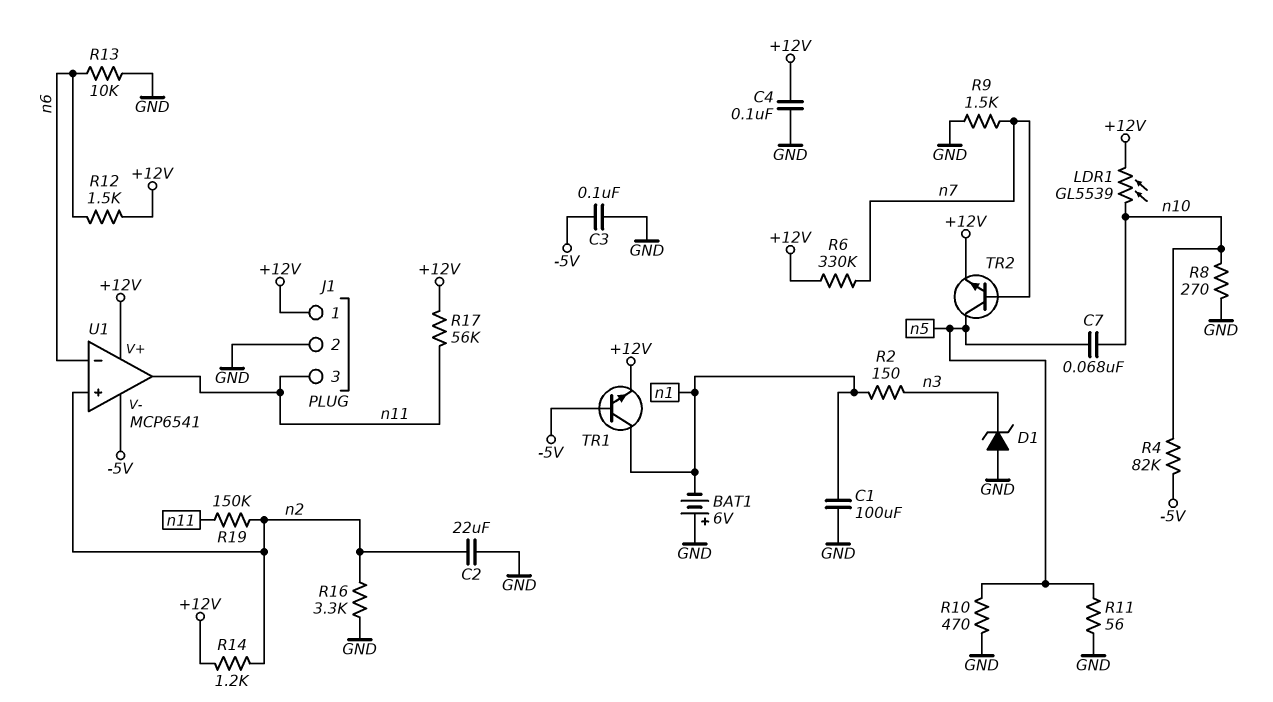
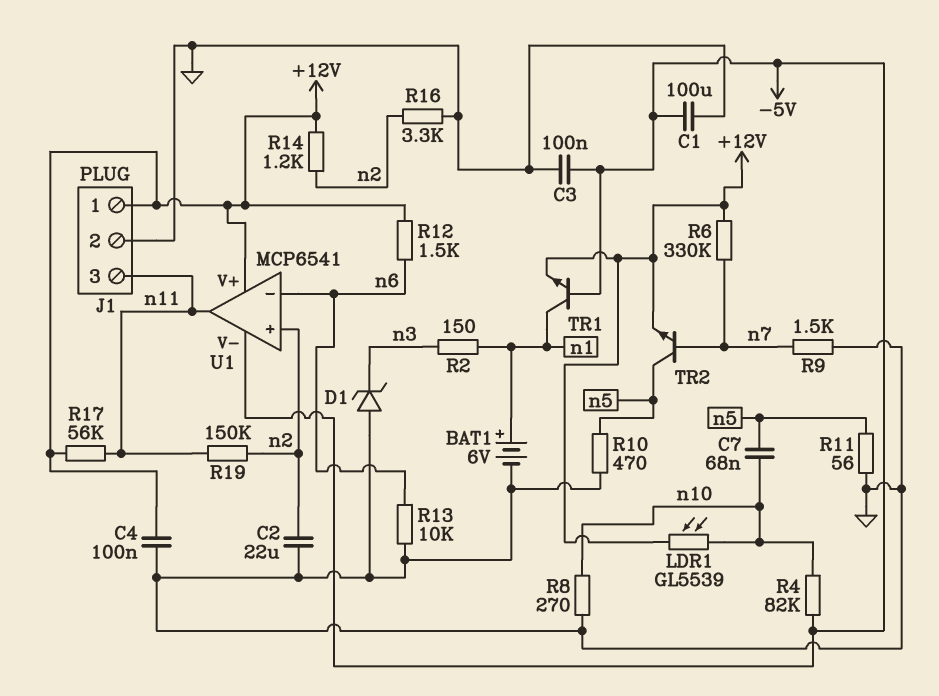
BAT1: 6V (plus GND, minus n1) -> 6V (plus n1, minus GND)
C1: 100uF (GND, n1) -> 100uF (-5V, GND)

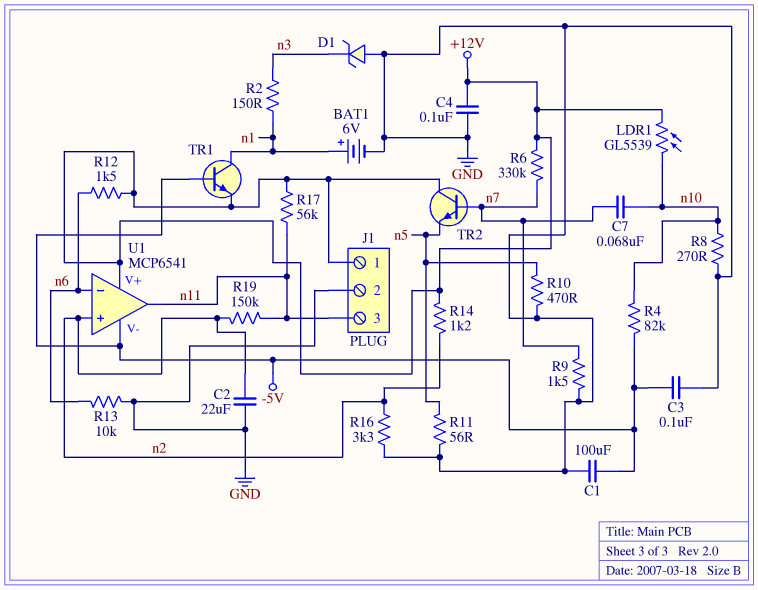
C7: 68nF (n5, n10) -> 68nF (n7, n10)
TR2: NPN (B n7, C n5, E +12V) -> NPN (B n7, C +12V, E n5)

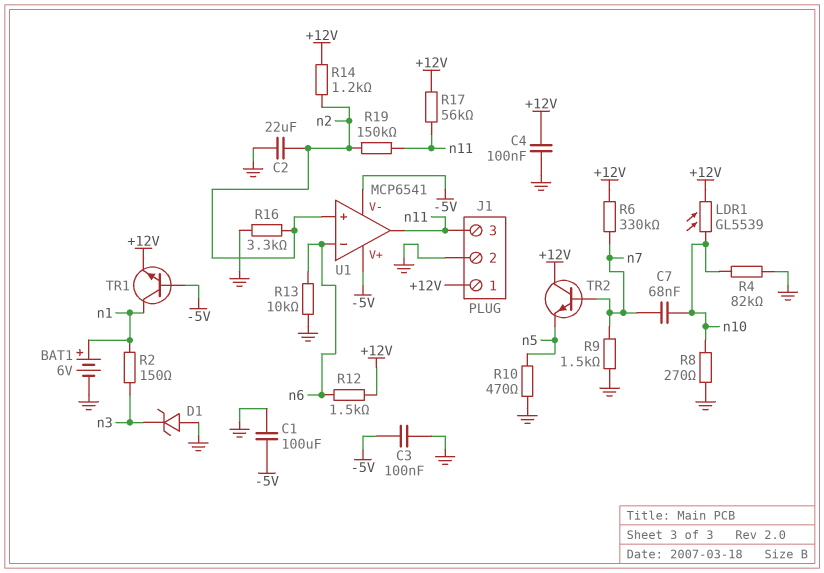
R4: 82k (-5V, n10) -> 82k (GND, n10)
R11: 56 (GND, n5) -> none
U1 pin V+: +12V -> -5V

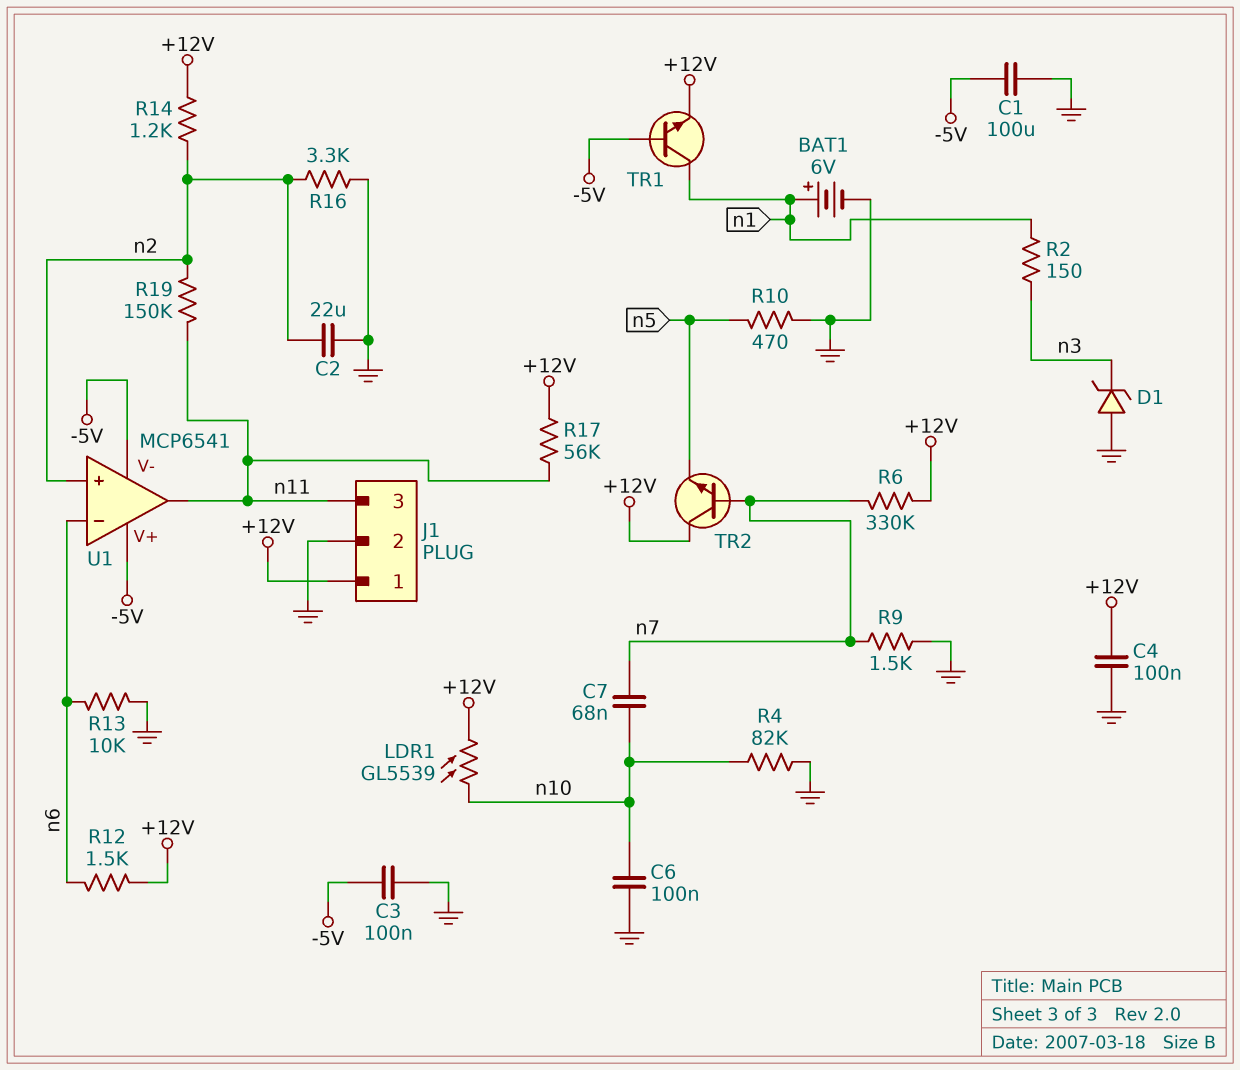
C6: none -> 100nF (GND, n10)
R8: 270 (GND, n10) -> none

